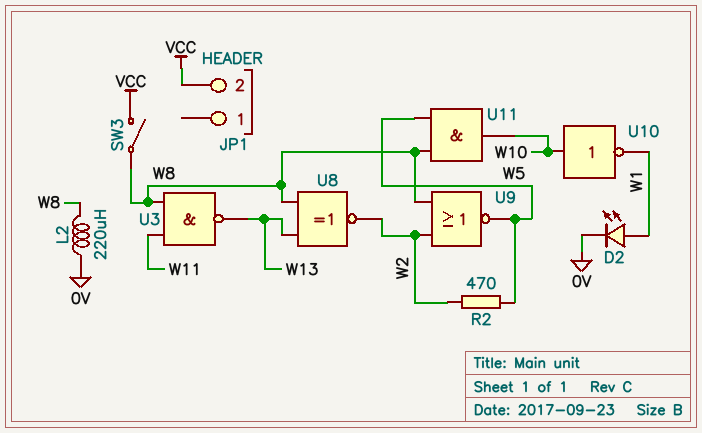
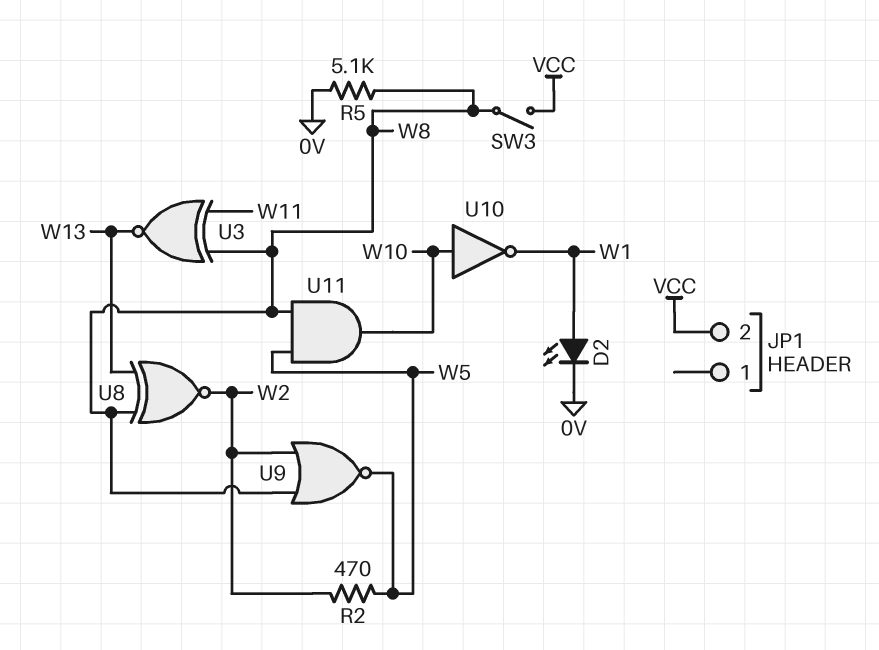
L2: 220uH (0V, W8) -> none
R5: none -> 5.1k (0V, W8)
U3: NAND (in W8, in W11, out W13) -> XNOR (in W8, in W11, out W13)

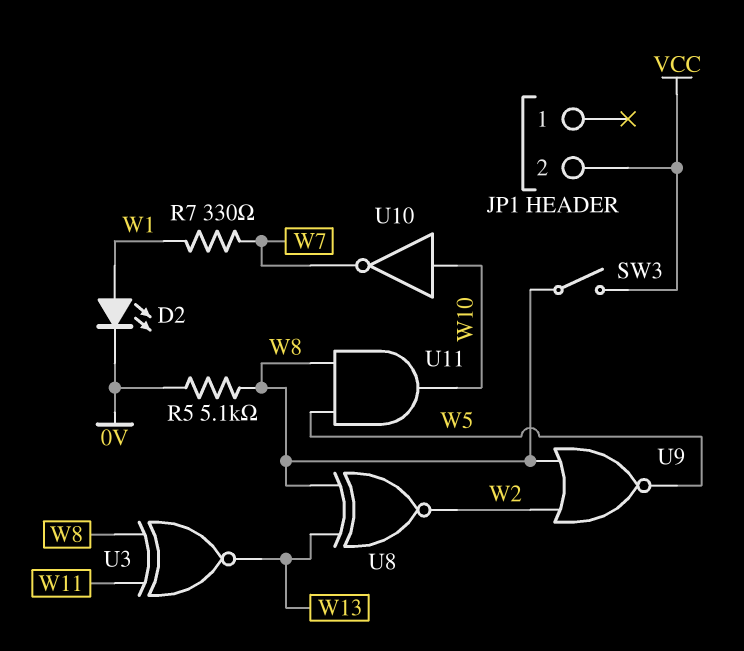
R2: 470 (W2, W5) -> none
R7: none -> 330 (W1, W7)
U10: NOT (in W10, out W1) -> NOT (in W10, out W7)

